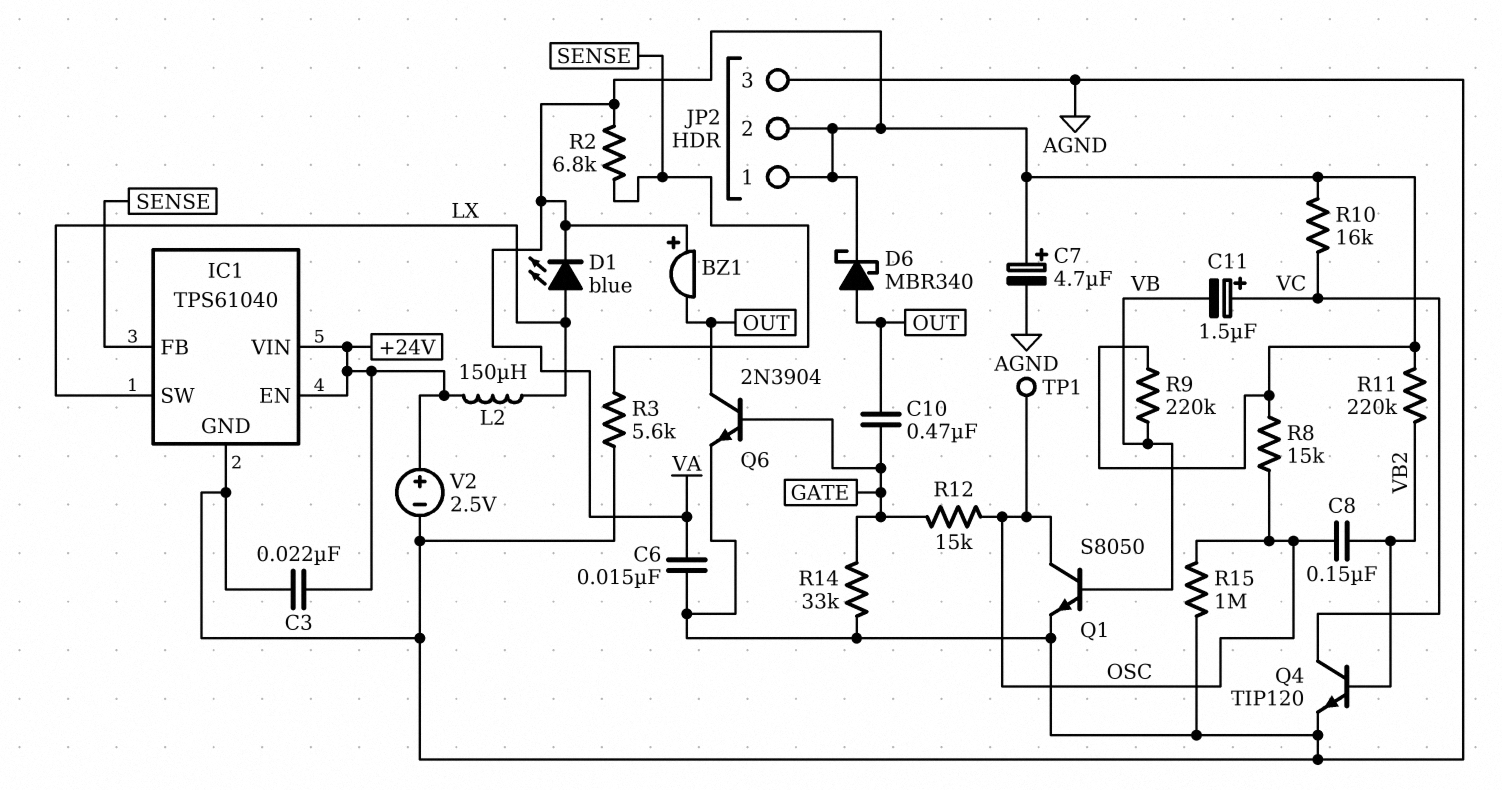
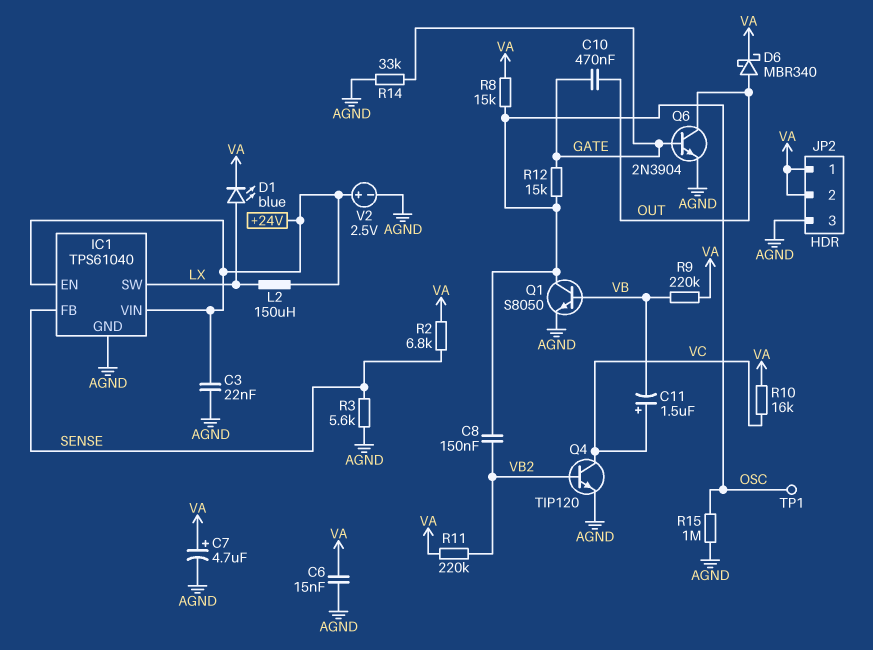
BZ1: buzzer (plus VA, minus OUT) -> none

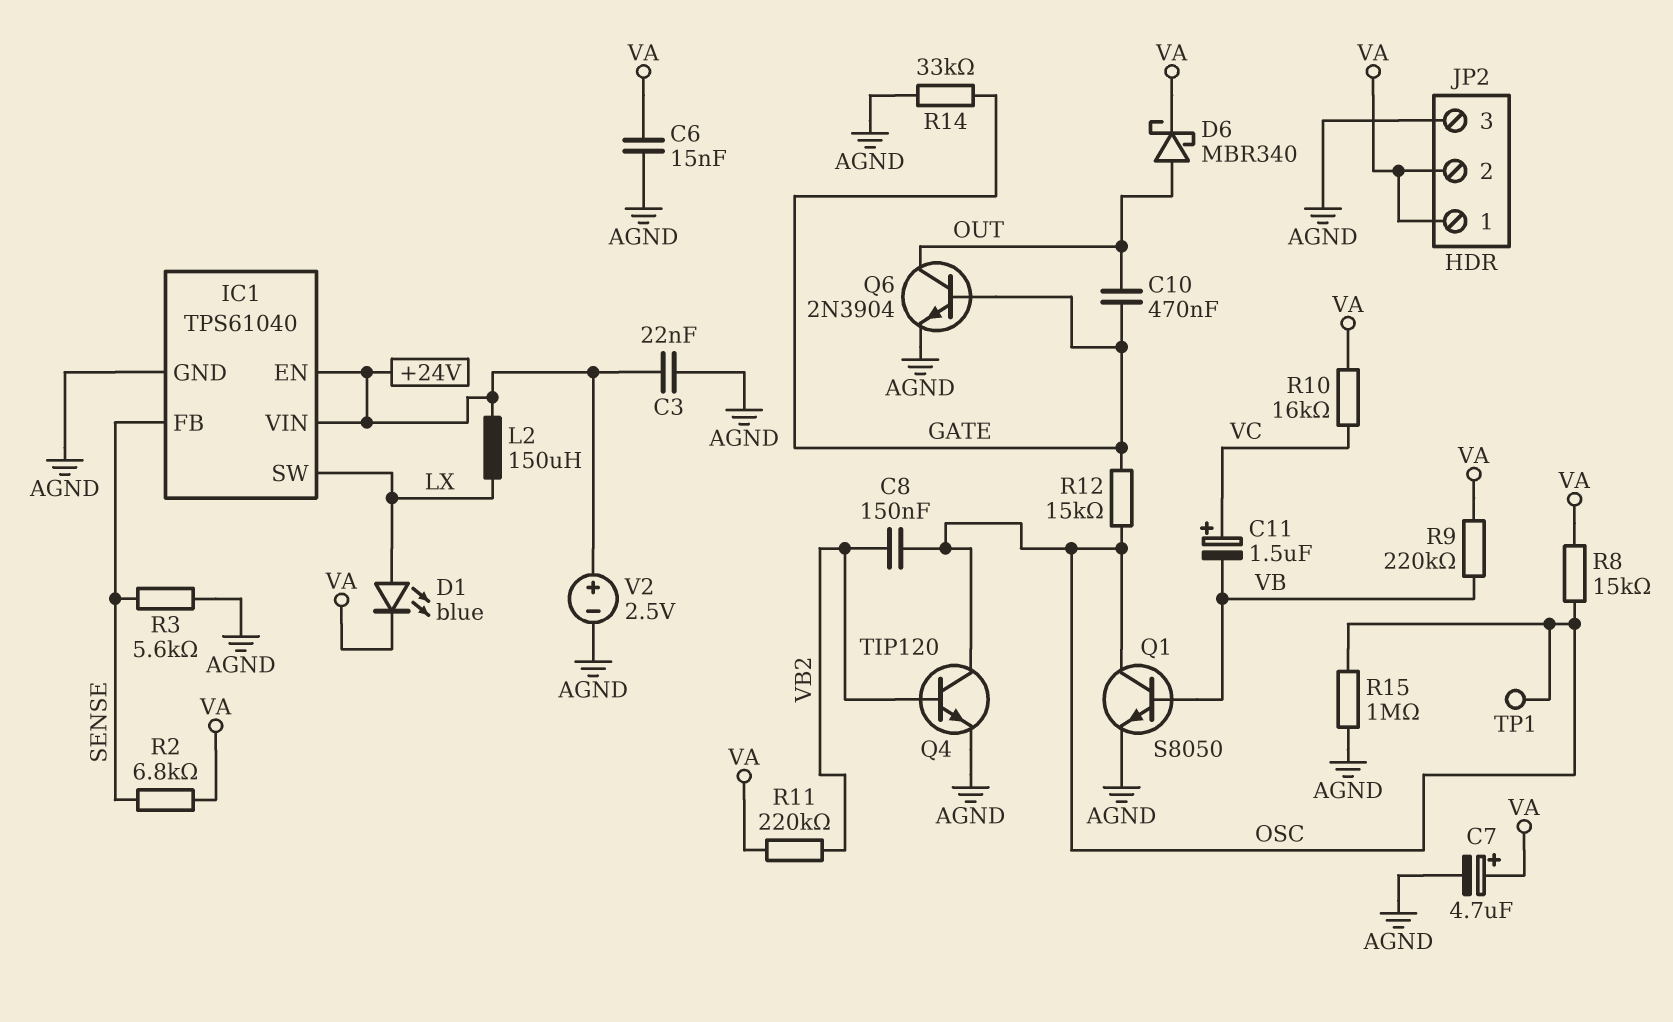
Q4: NPN TIP120 (B VB2, C VC, E AGND) -> NPN TIP120 (B VB2, C OSC, E AGND)

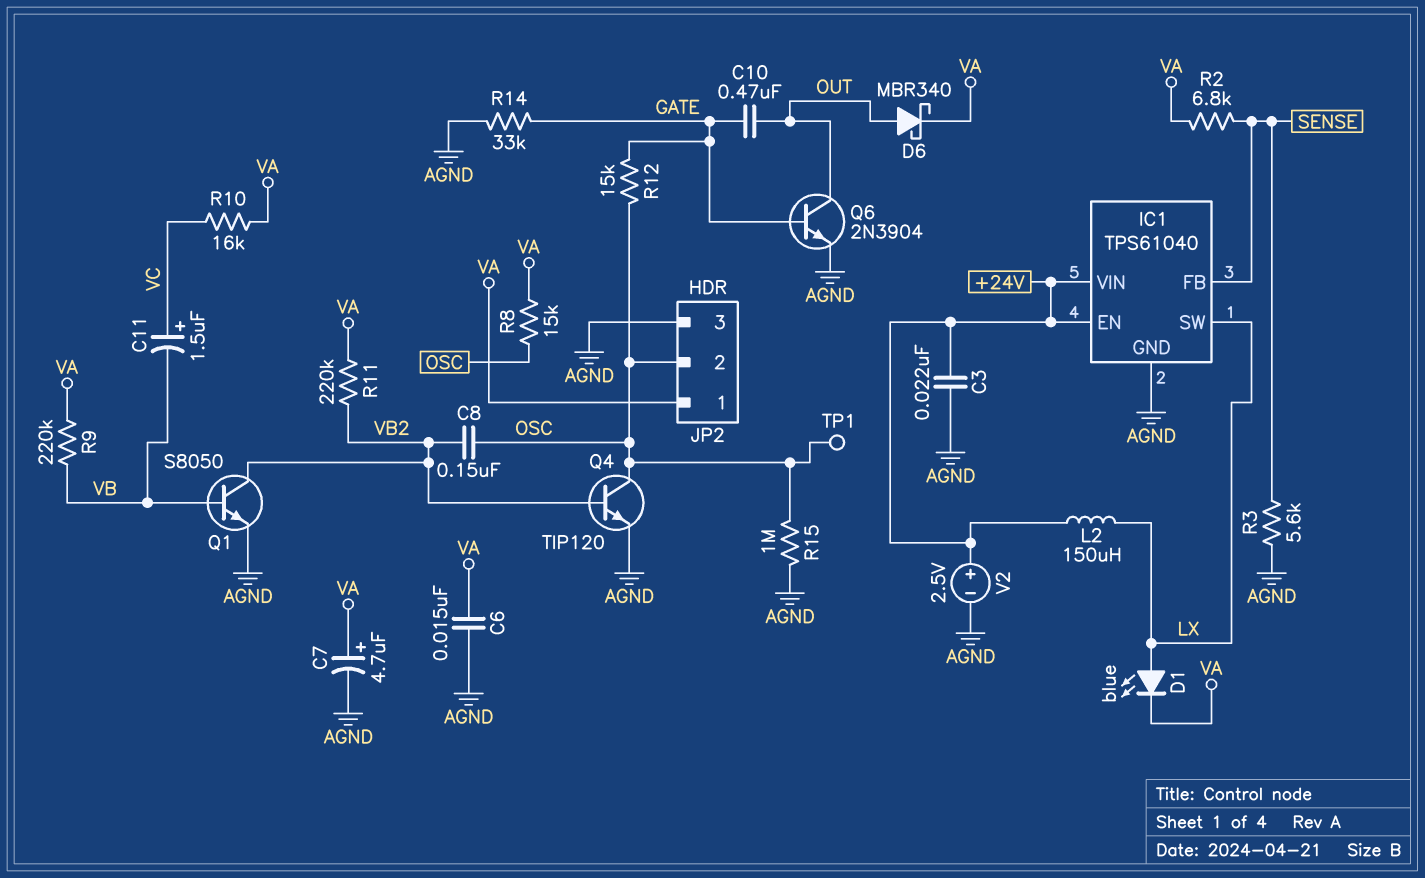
JP2 pin 2: VA -> OSC
Q1: NPN S8050 (B VB, C OSC, E AGND) -> NPN S8050 (B VB, C VB2, E AGND)

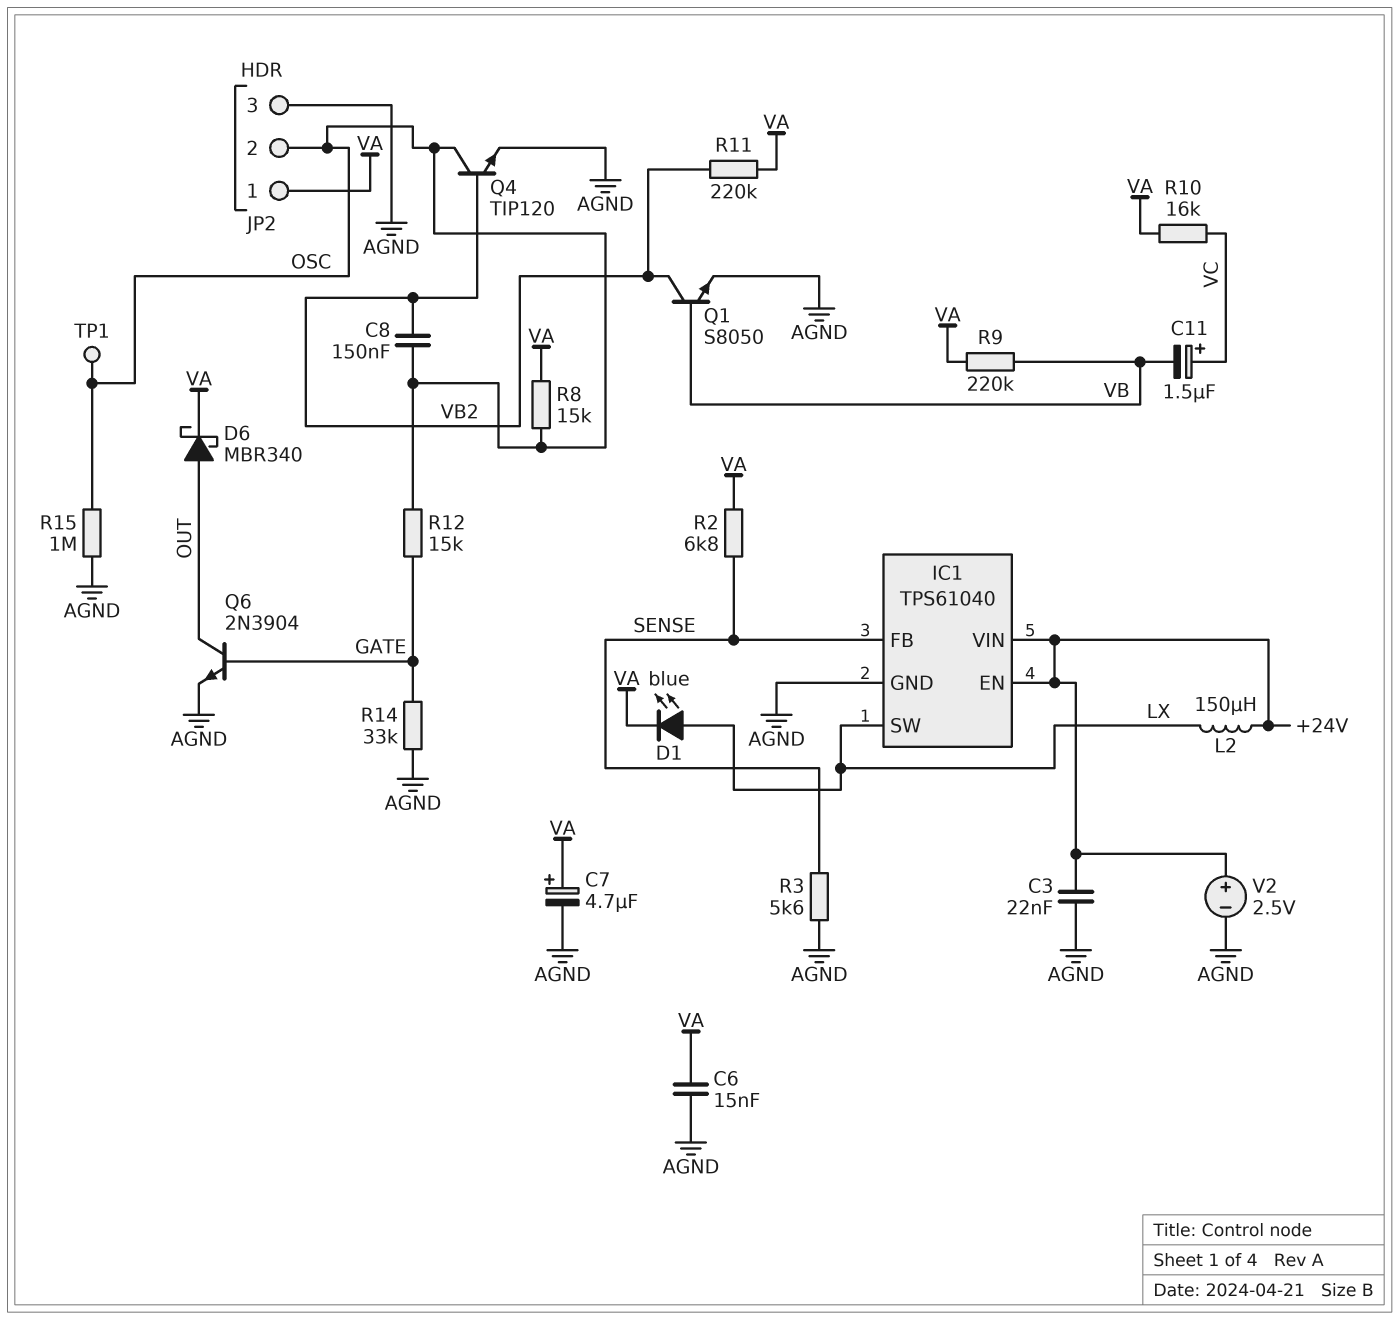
C10: 470nF (GATE, OUT) -> none

